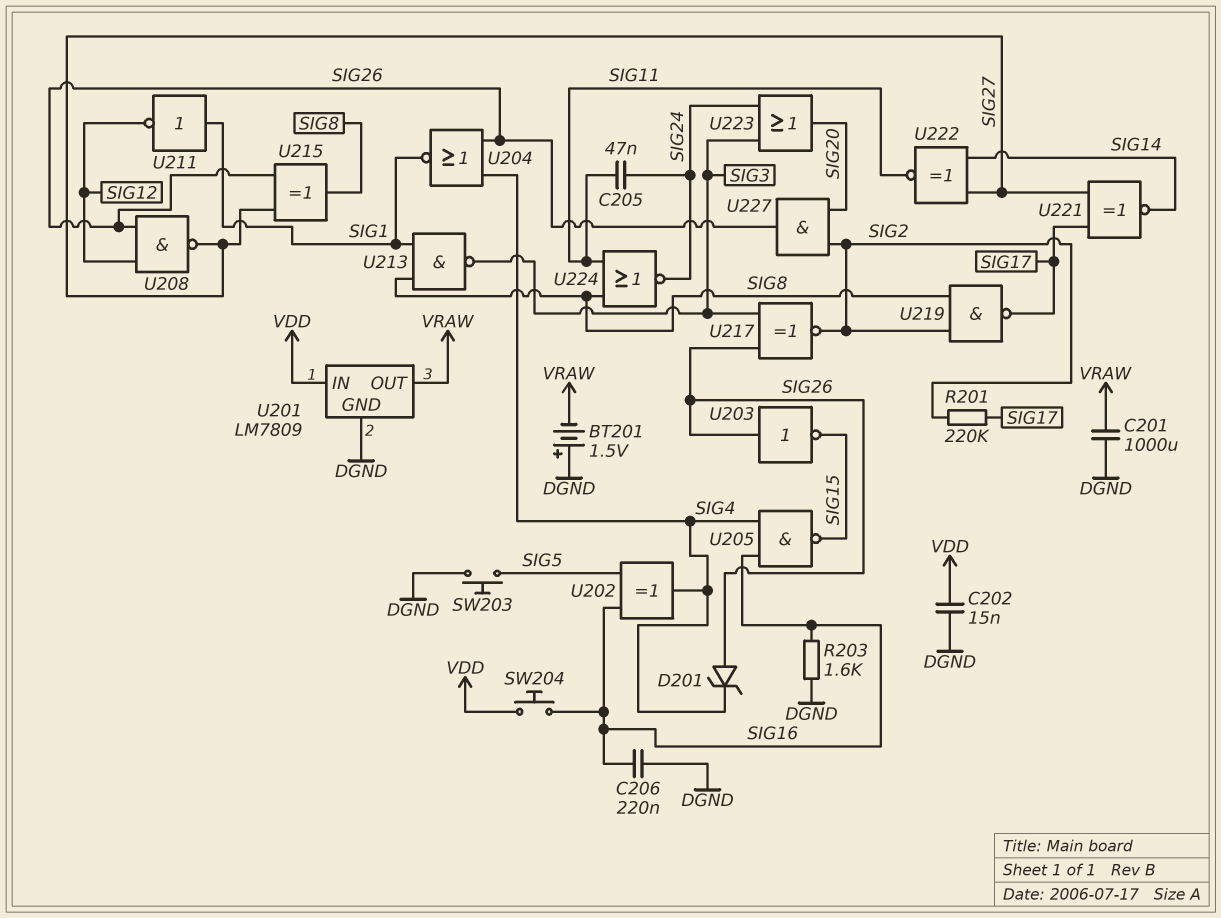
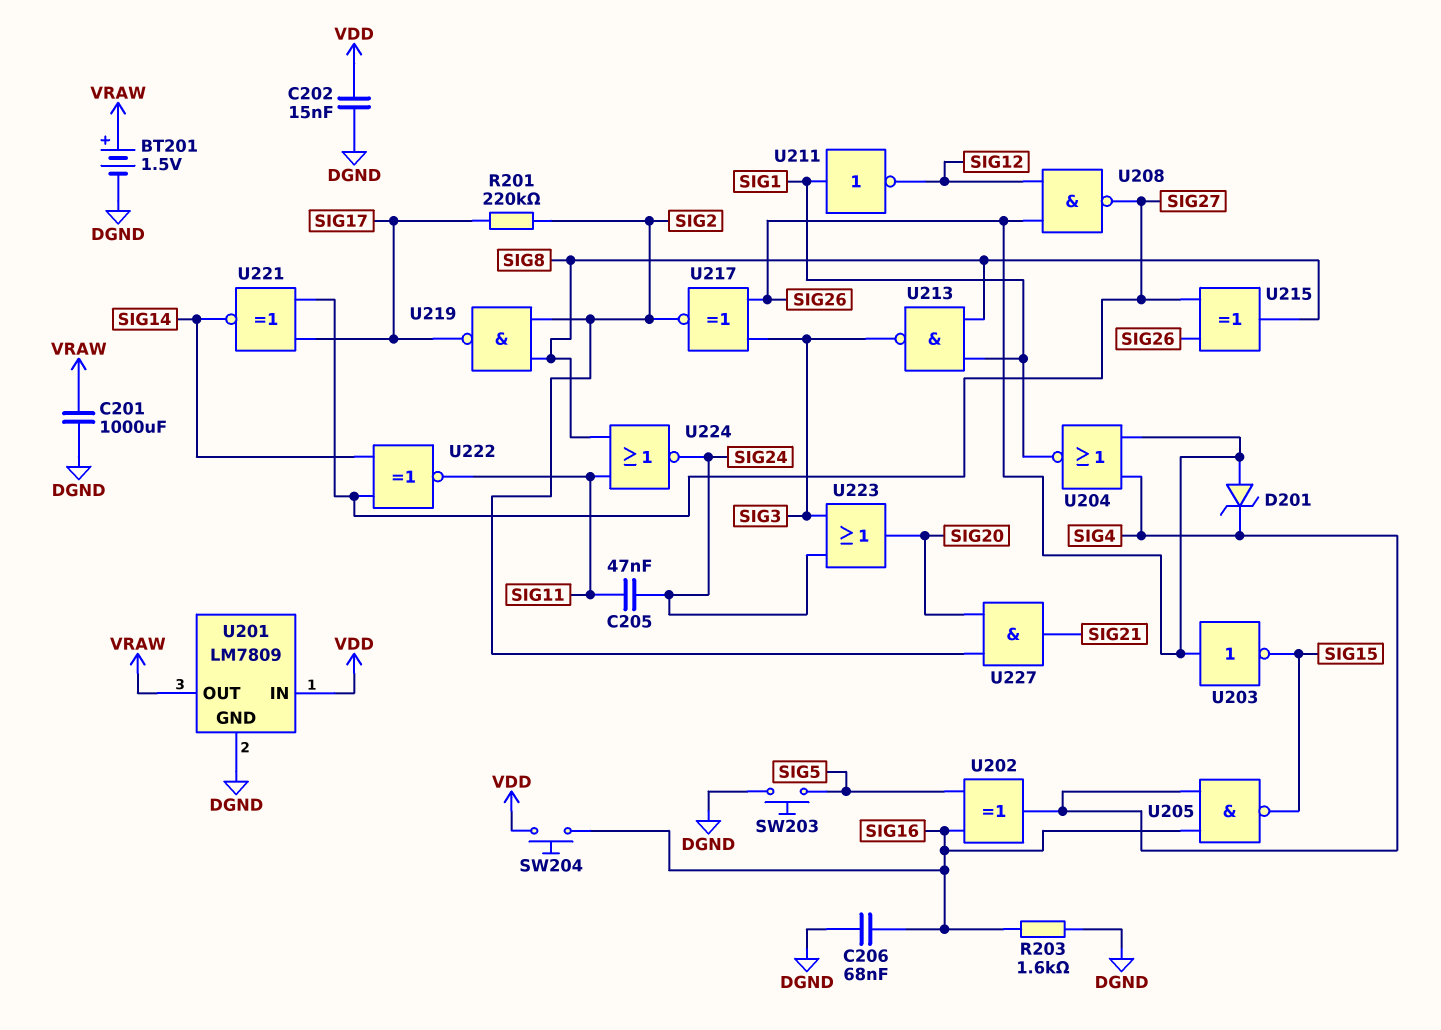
BT201: 1.5V (plus DGND, minus VRAW) -> 1.5V (plus VRAW, minus DGND)
C206: 220nF (DGND, SIG16) -> 68nF (DGND, SIG16)
U227: AND (in SIG2, in SIG20, out SIG26) -> AND (in SIG2, in SIG20, out SIG21)

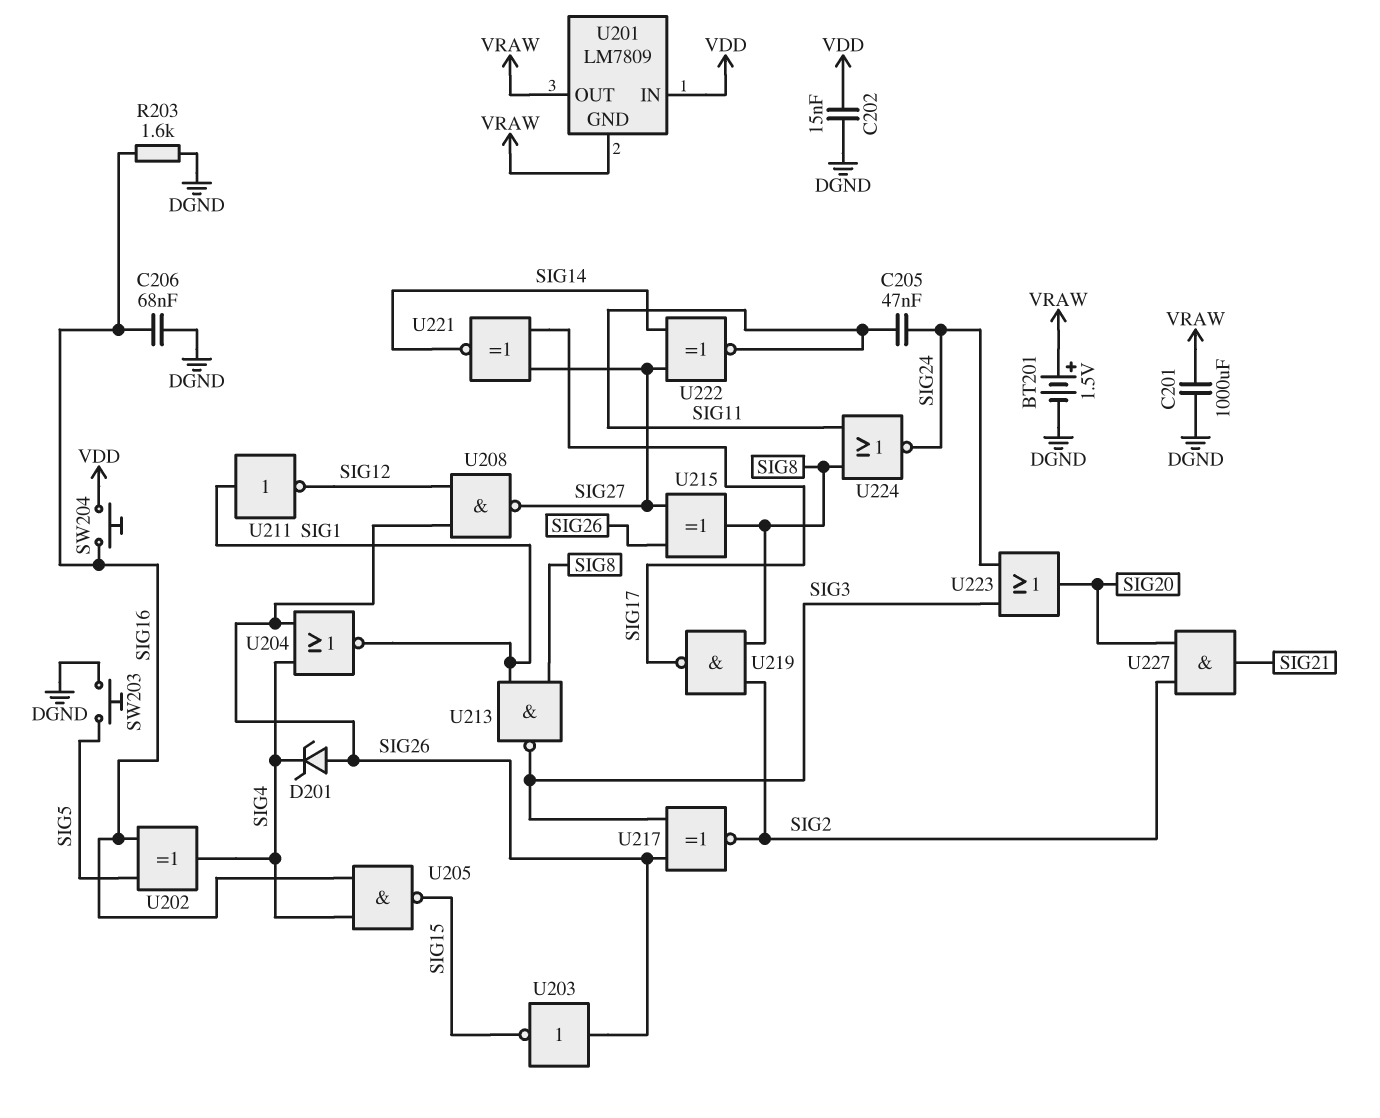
R201: 220k (SIG2, SIG17) -> none
U201 pin GND: DGND -> VRAW

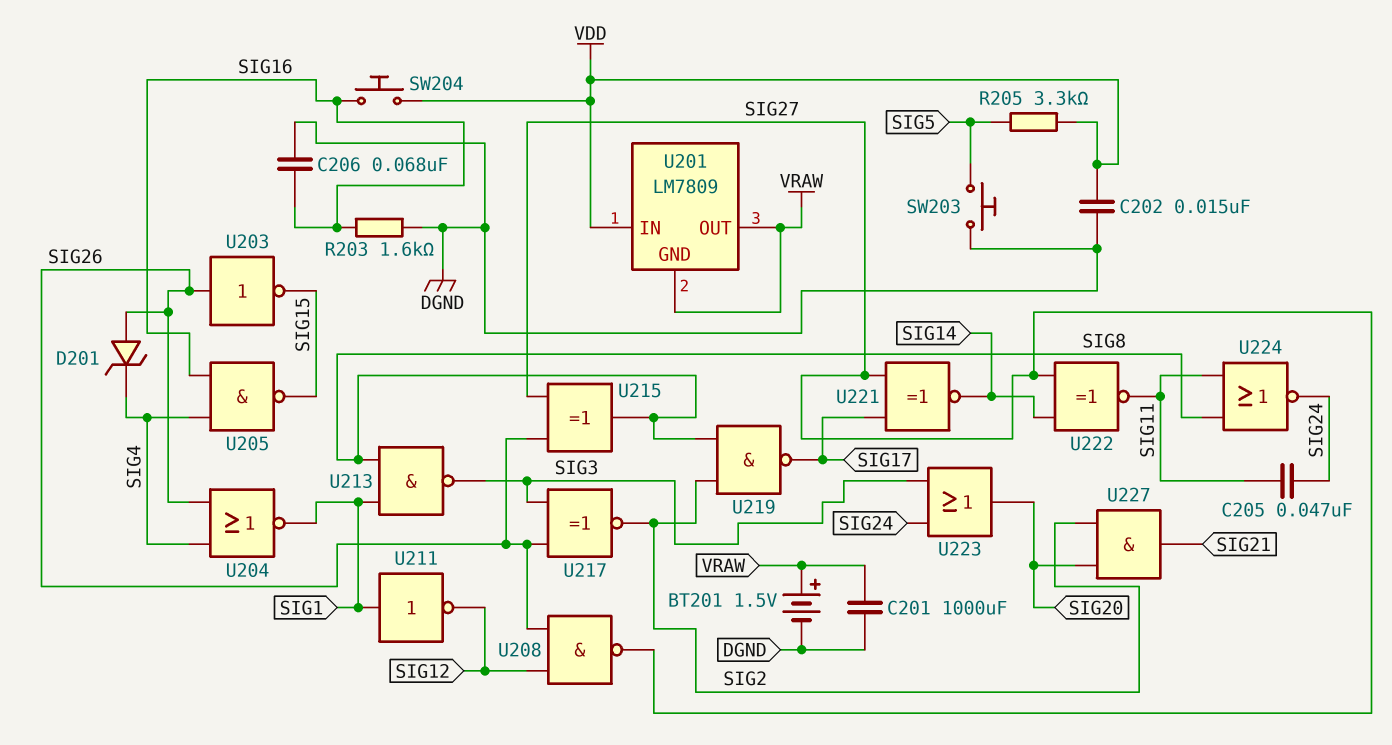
R205: none -> 3.3k (SIG5, VDD)
U202: XOR (in SIG5, in SIG16, out SIG4) -> none

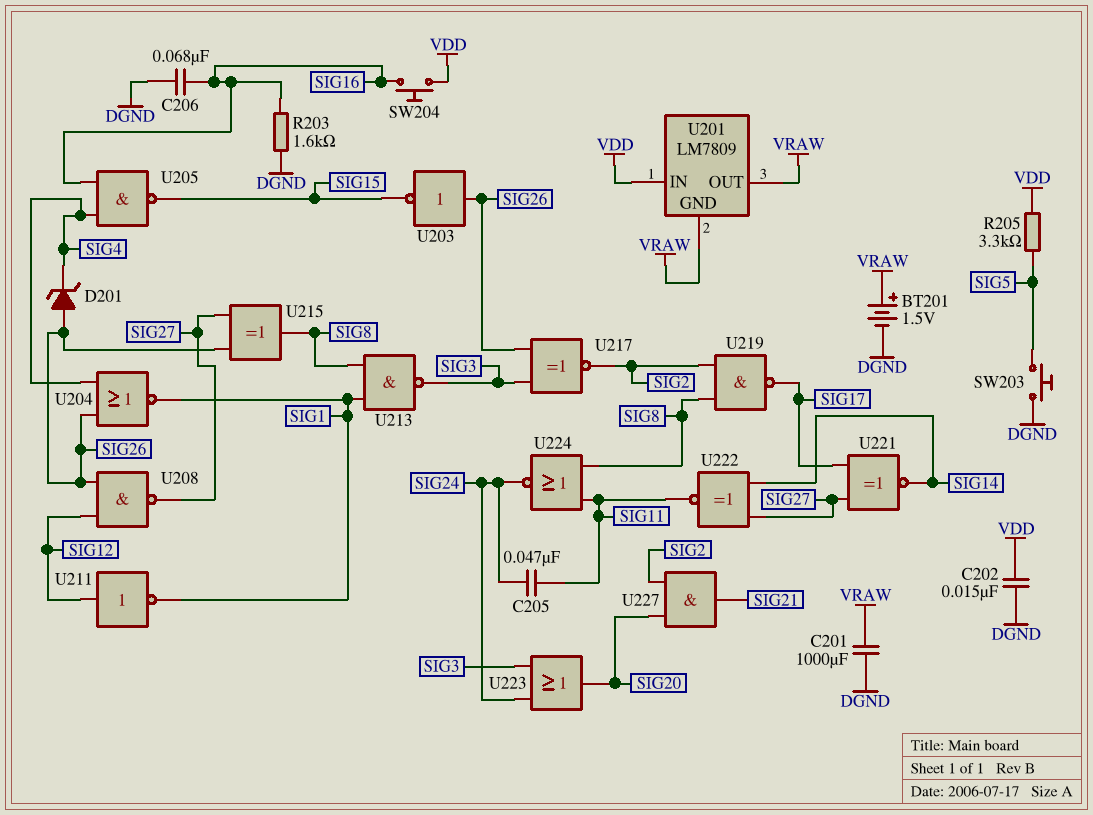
U211: NOT (in SIG1, out SIG12) -> NOT (in SIG12, out SIG1)

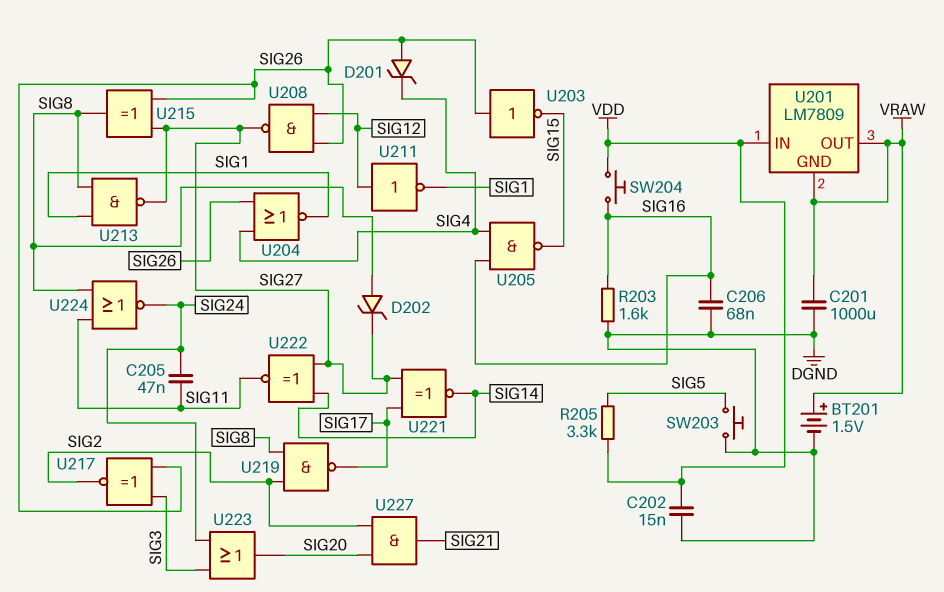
D202: none -> zener (A SIG8, K SIG27)
U213: NAND (in SIG1, in SIG8, out SIG3) -> NAND (in SIG1, in SIG8, out SIG27)

